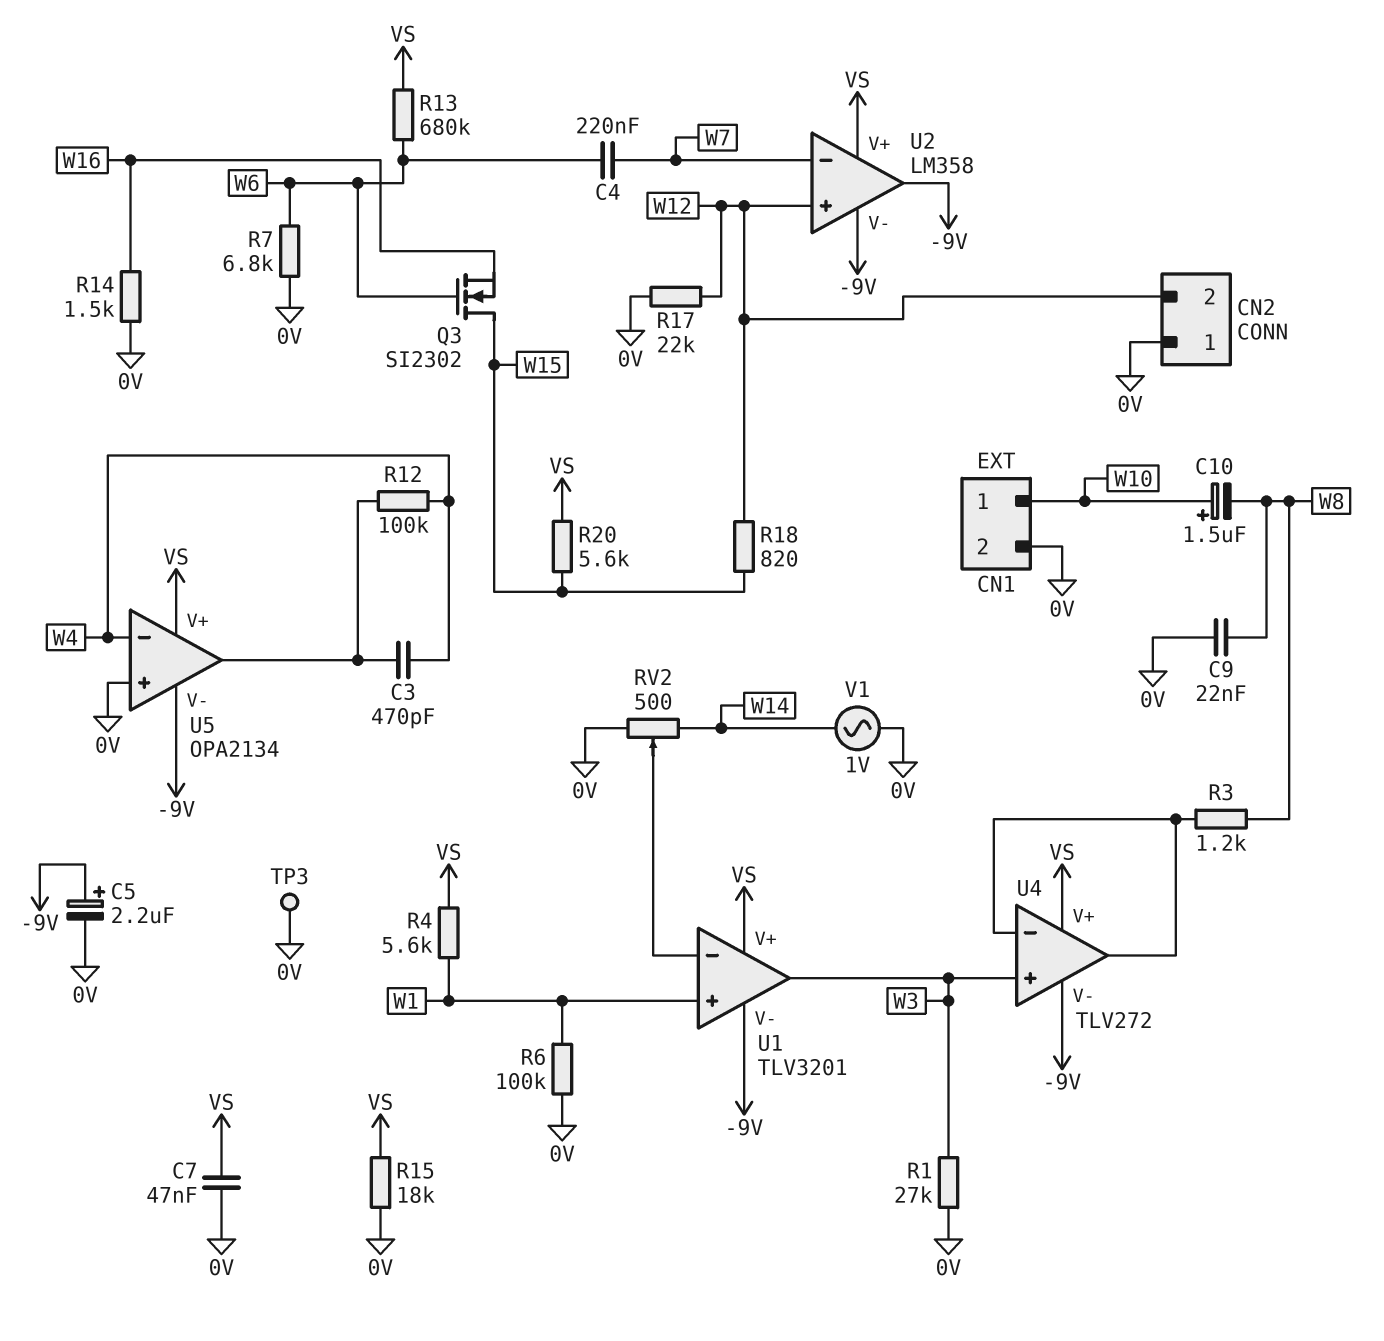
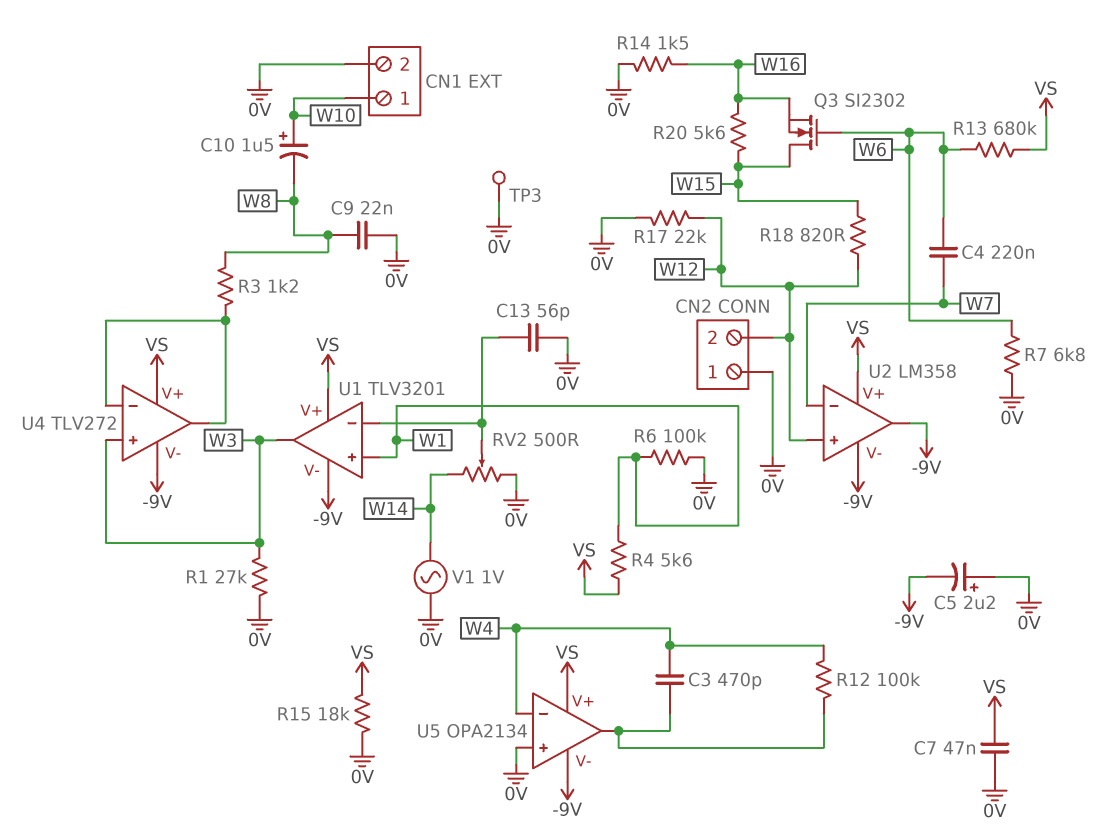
C5: 2.2uF (plus -9V, minus 0V) -> 2.2uF (plus 0V, minus -9V)
C13: none -> 56pF (0V, U1/in-)
R20: 5.6k (VS, W15) -> 5.6k (W15, W16)

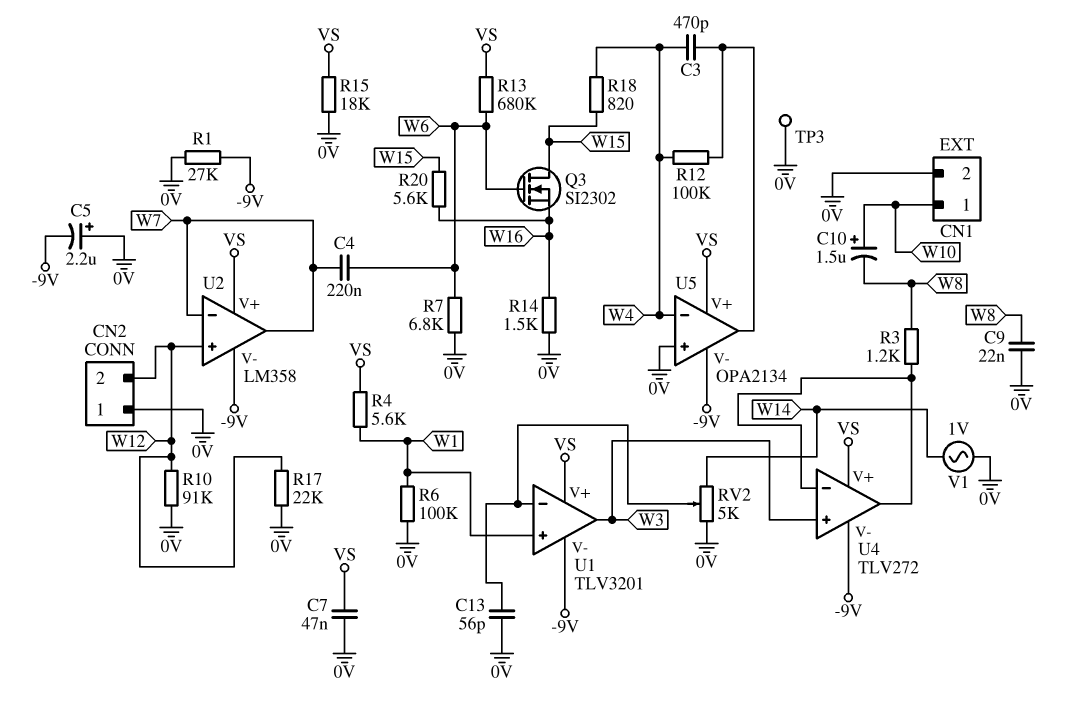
R1: 27k (0V, W3) -> 27k (-9V, 0V)
R10: none -> 91k (0V, W12)
R18: 820 (W12, W15) -> 820 (W4, W15)
RV2: 500 (0V, W14, wiper U1/in-) -> 5k (0V, W14, wiper U1/in-)
U2 pin out: -9V -> W7

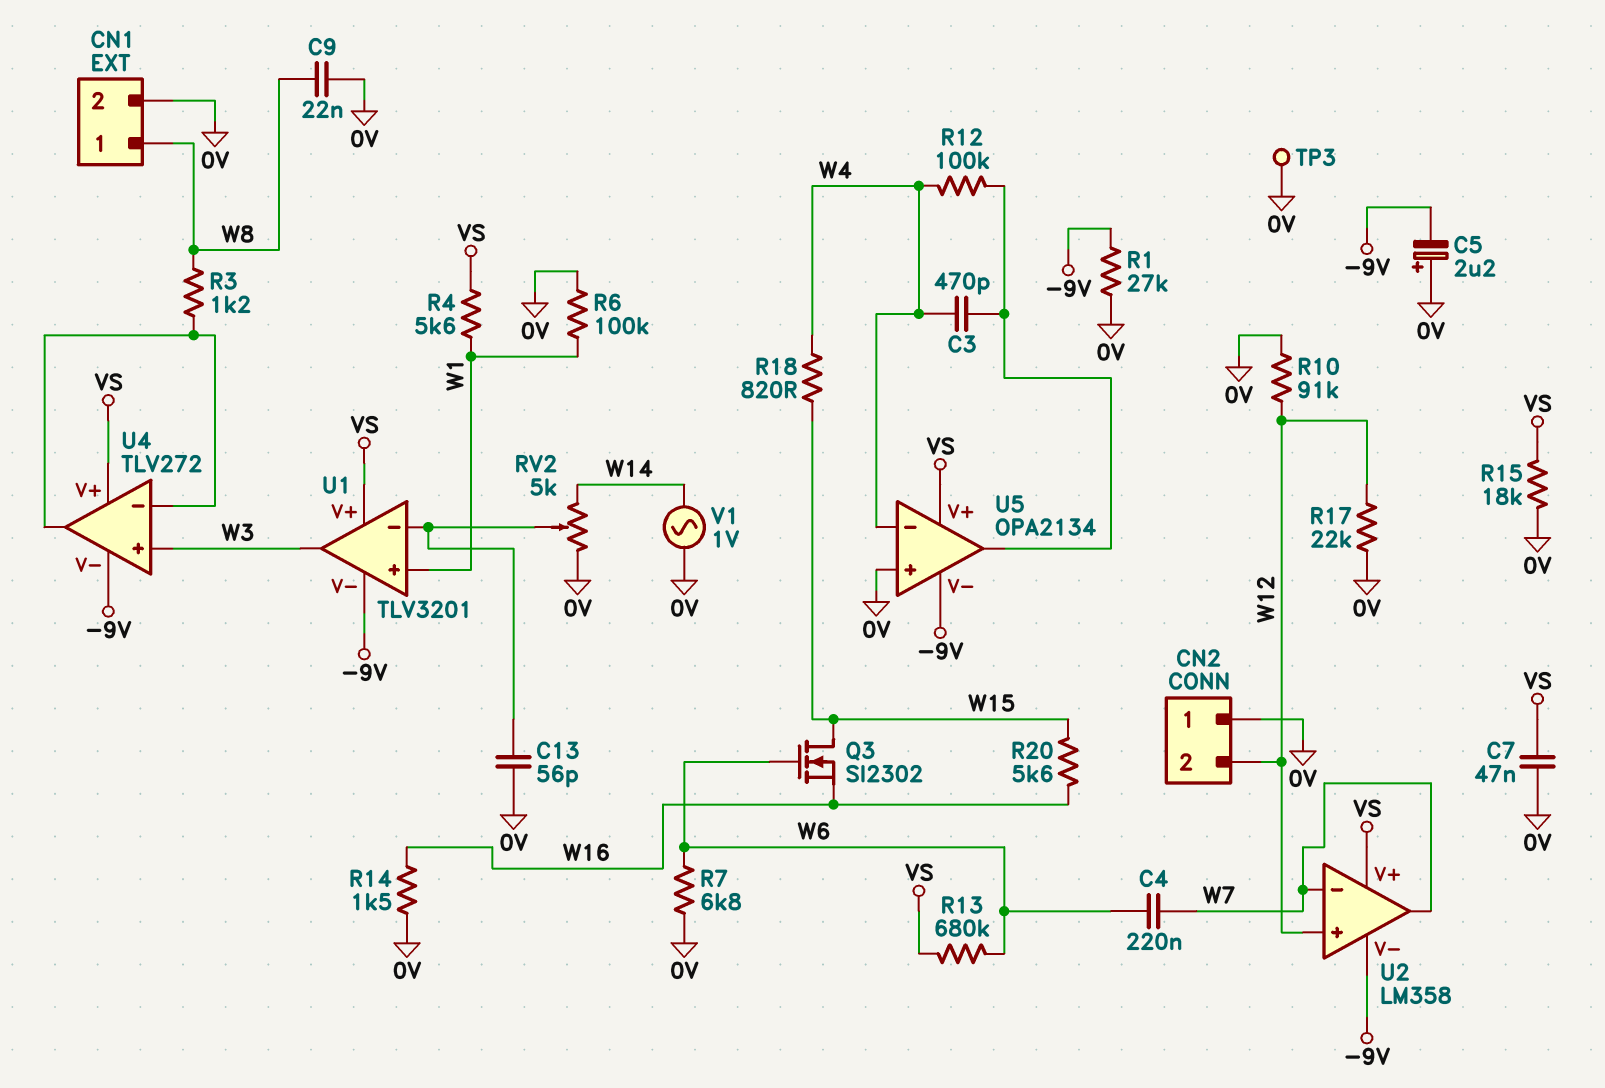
C10: 1.5uF (plus W10, minus W8) -> none
CN1 pin 1: W10 -> W8

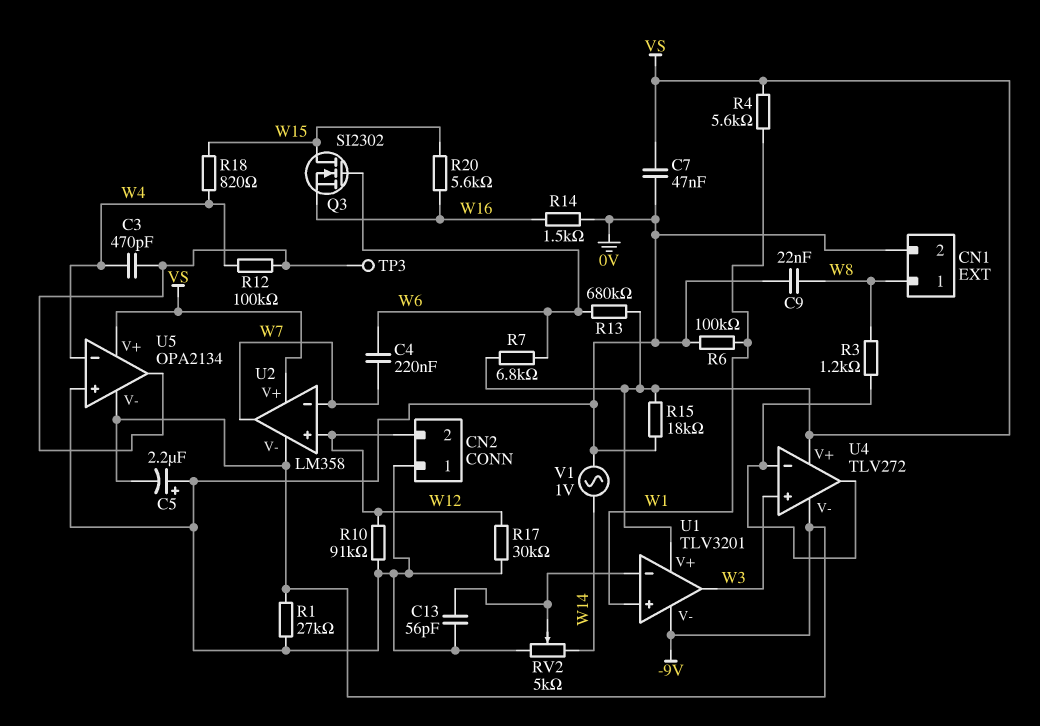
R7: 6.8k (0V, W6) -> 6.8k (VS, W6)
R17: 22k (0V, W12) -> 30k (0V, W12)
TP3: test point (0V) -> test point (U5/out)

